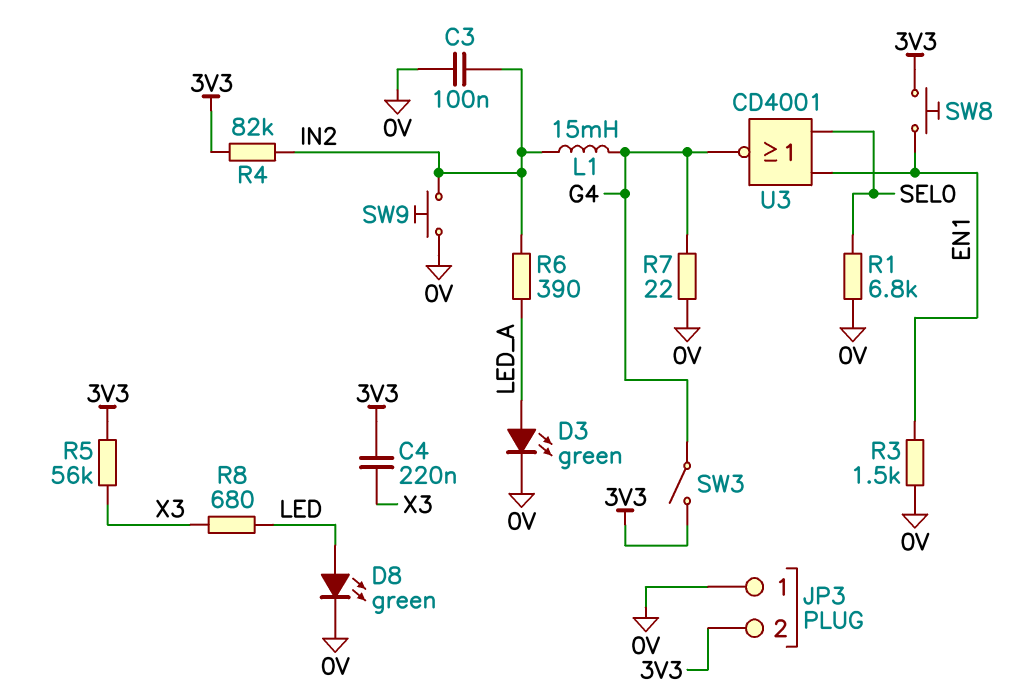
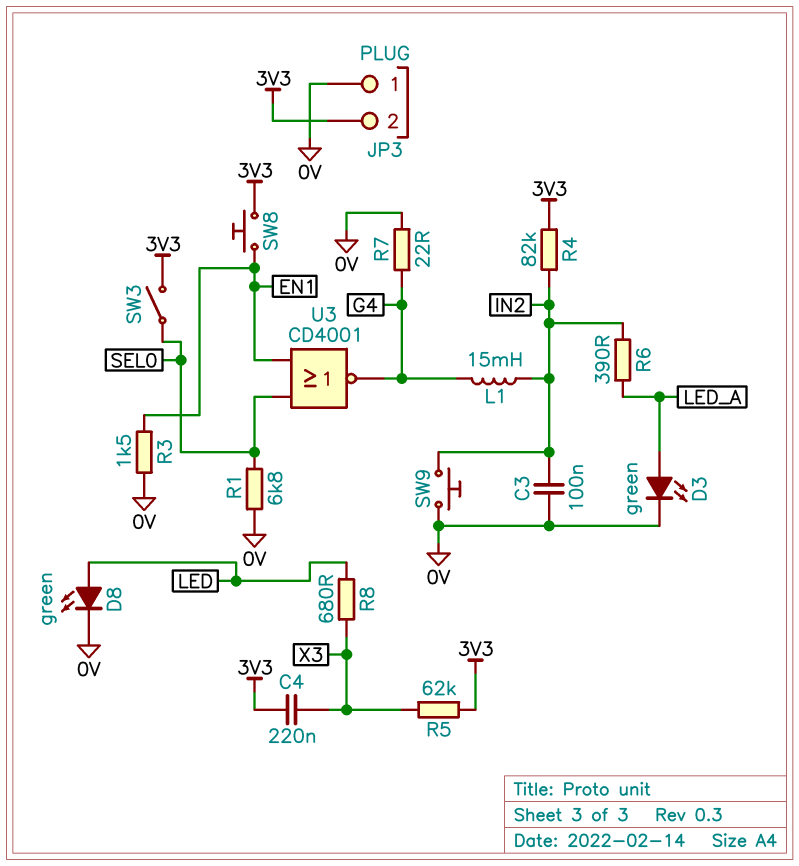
R5: 56k (3V3, X3) -> 62k (3V3, X3)
SW3: switch (3V3, G4) -> switch (3V3, SEL0)

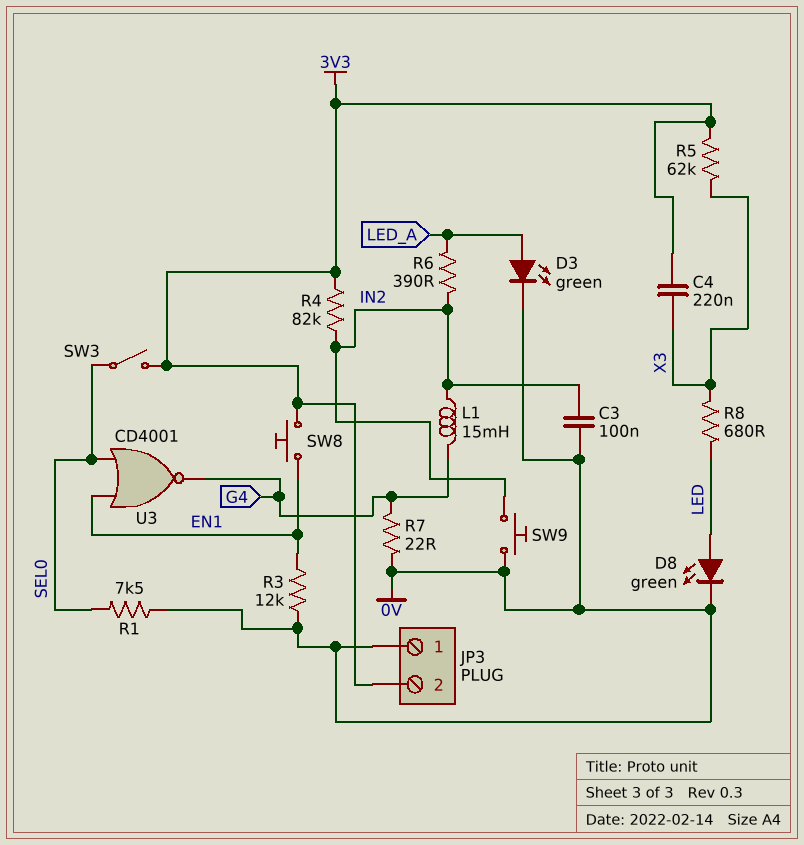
R1: 6.8k (0V, SEL0) -> 7.5k (0V, SEL0)
R3: 1.5k (0V, EN1) -> 12k (0V, EN1)

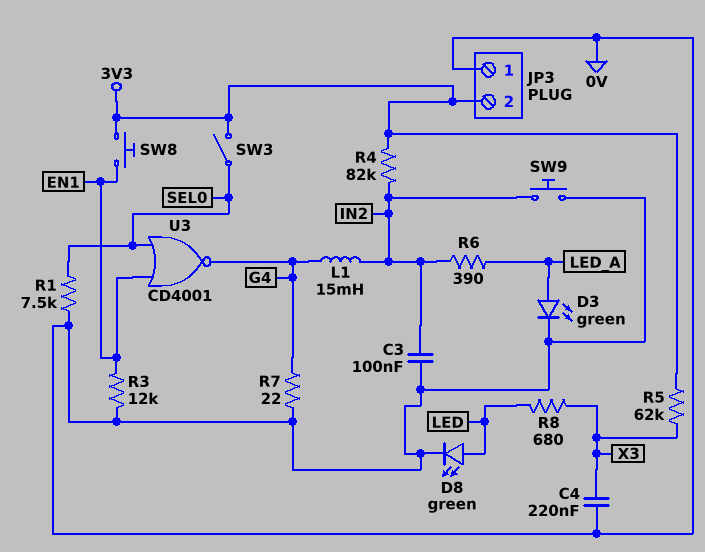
C4: 220nF (3V3, X3) -> 220nF (0V, X3)

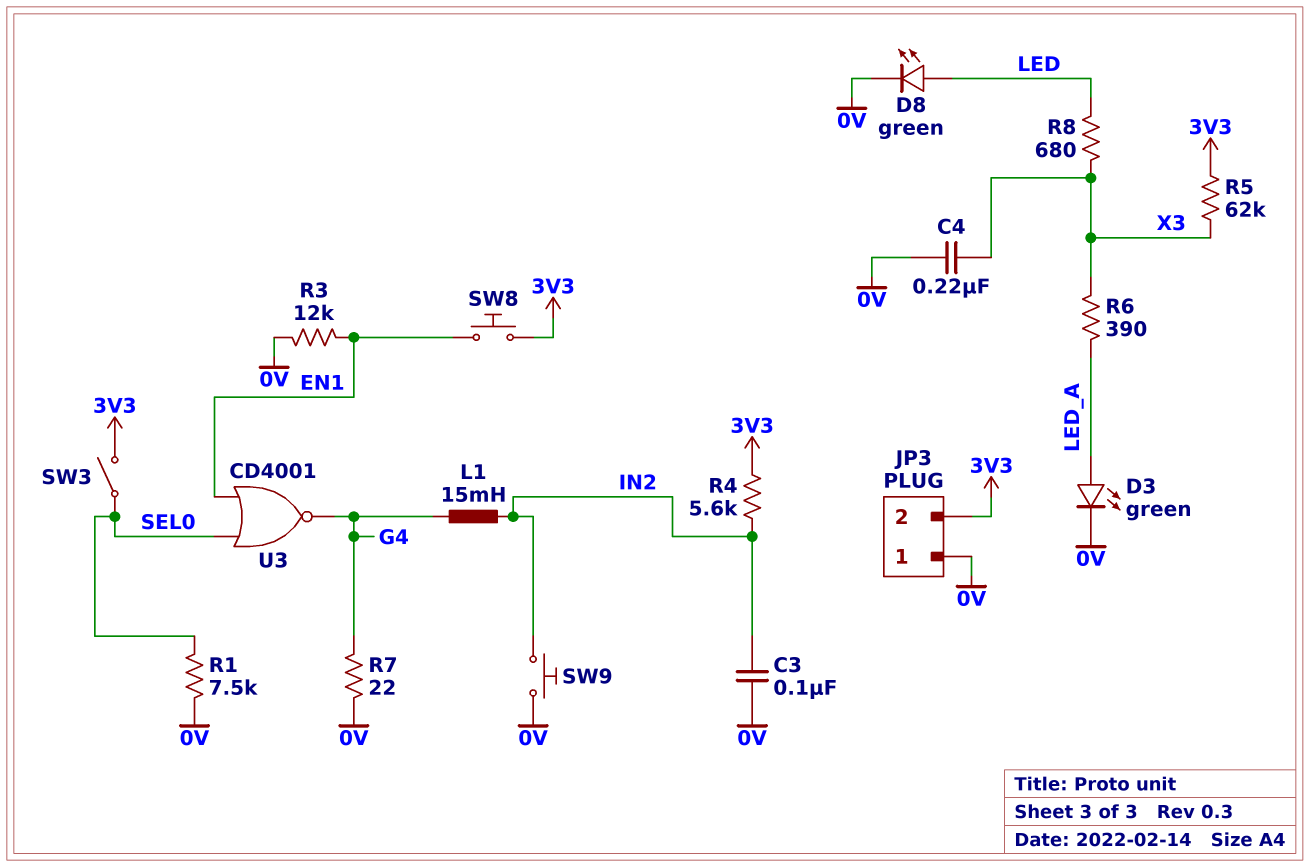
R4: 82k (3V3, IN2) -> 5.6k (3V3, IN2)
R6: 390 (IN2, LED_A) -> 390 (LED_A, X3)

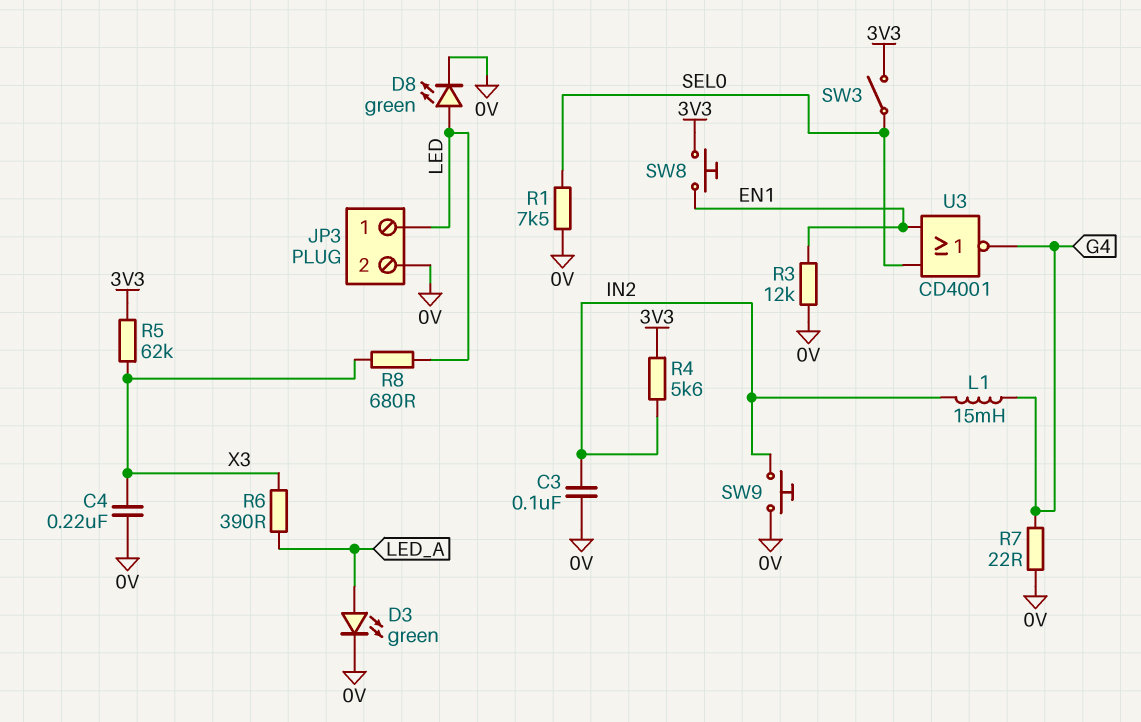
JP3 pin 1: 0V -> LED
JP3 pin 2: 3V3 -> 0V

